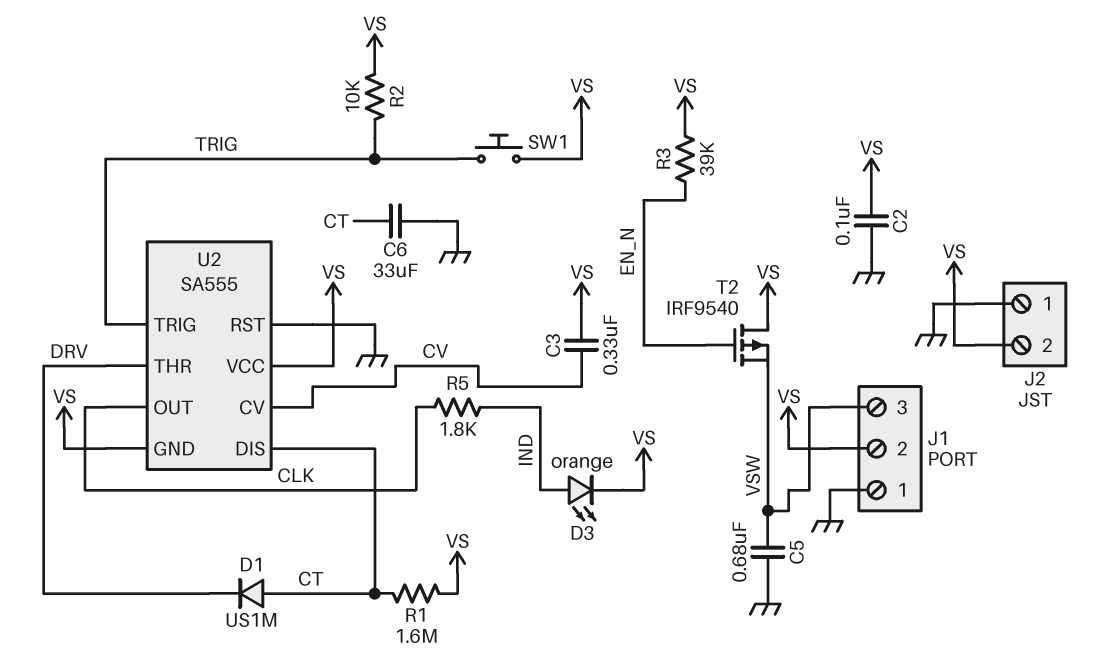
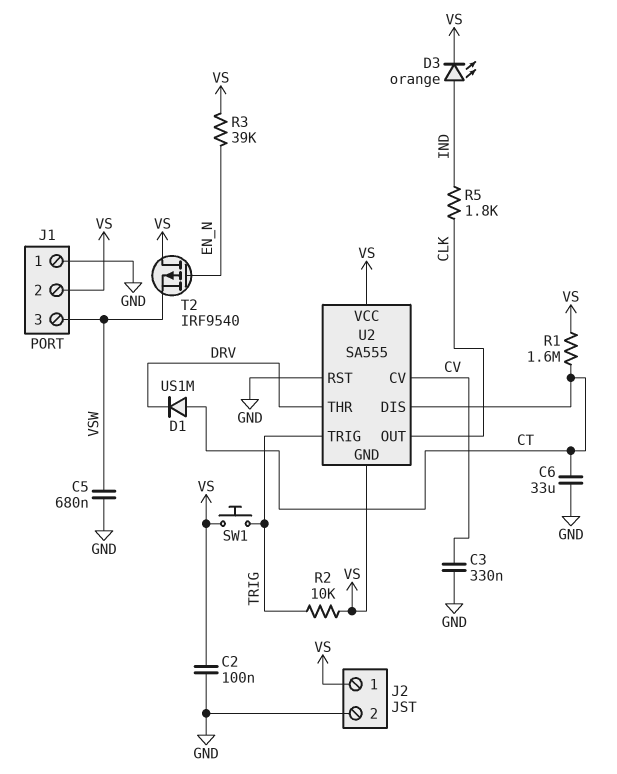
C3: 330nF (CV, VS) -> 330nF (CV, GND)
J2 pin 1: GND -> VS
J2 pin 2: VS -> GND

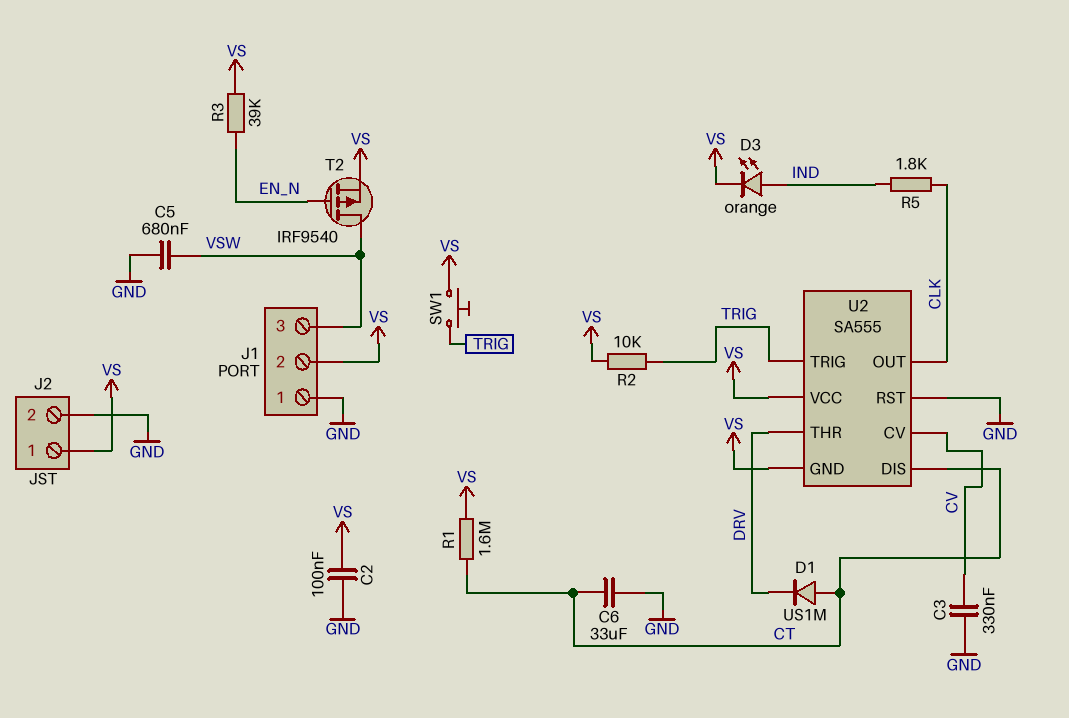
T2: PMOS IRF9540 (G EN_N, D VS, S VSW) -> PMOS IRF9540 (G EN_N, D VSW, S VS)

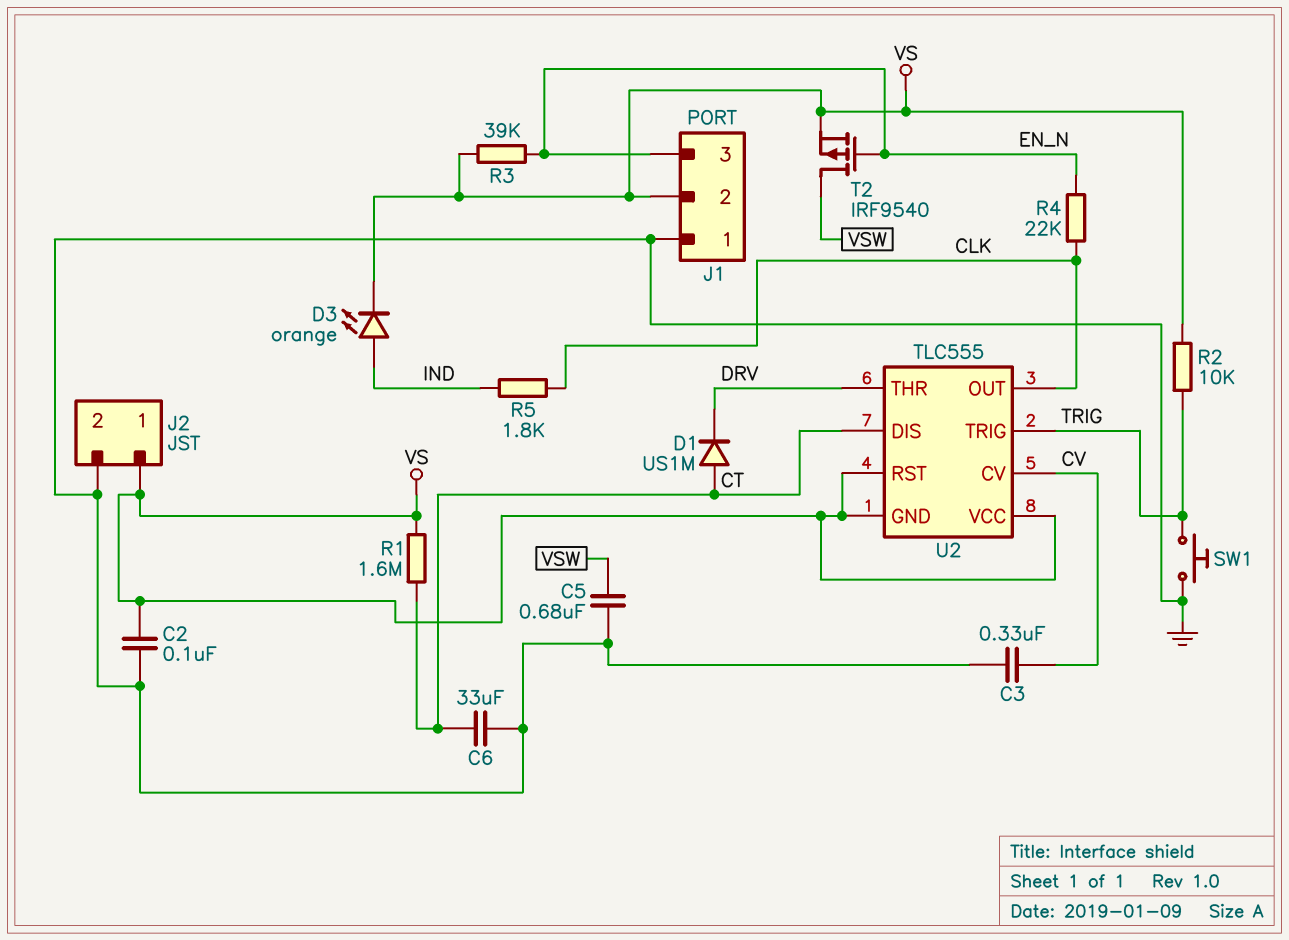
J1 pin 3: VSW -> EN_N
R4: none -> 22k (CLK, EN_N)
SW1: button (TRIG, VS) -> button (GND, TRIG)
U2: SA555 -> TLC555
U2 pin RST: GND -> VS

